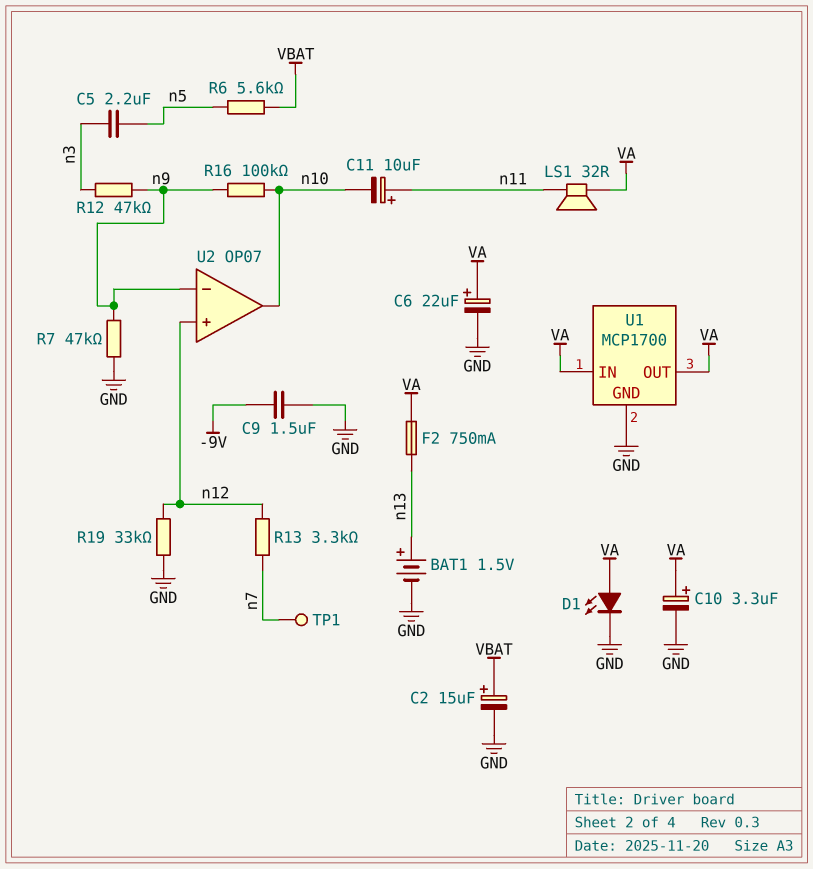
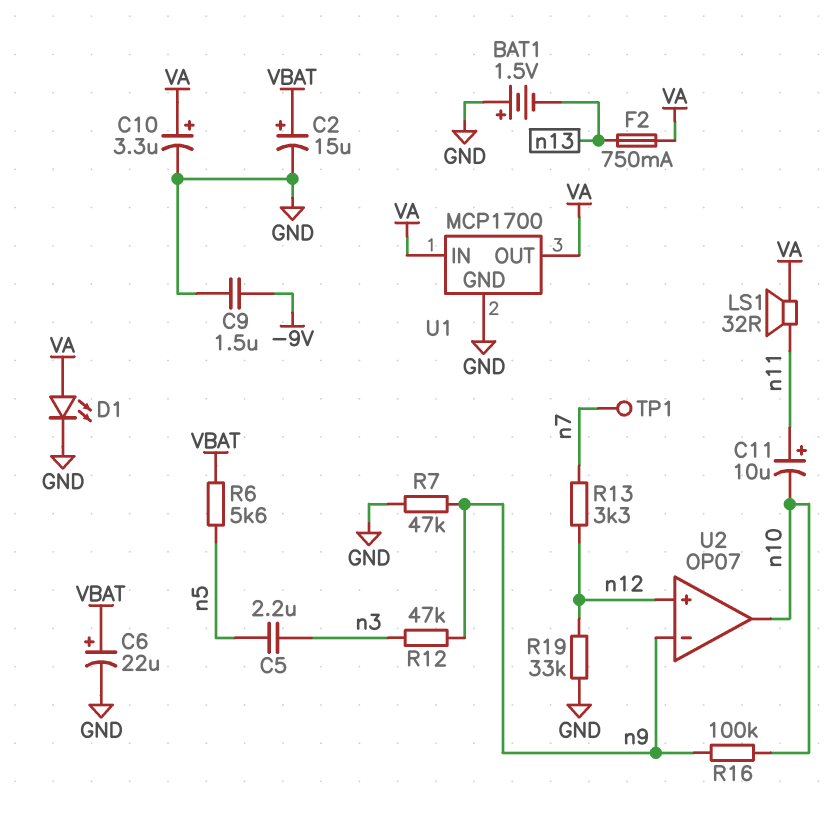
BAT1: 1.5V (plus n13, minus GND) -> 1.5V (plus GND, minus n13)
C6: 22uF (plus VA, minus GND) -> 22uF (plus VBAT, minus GND)

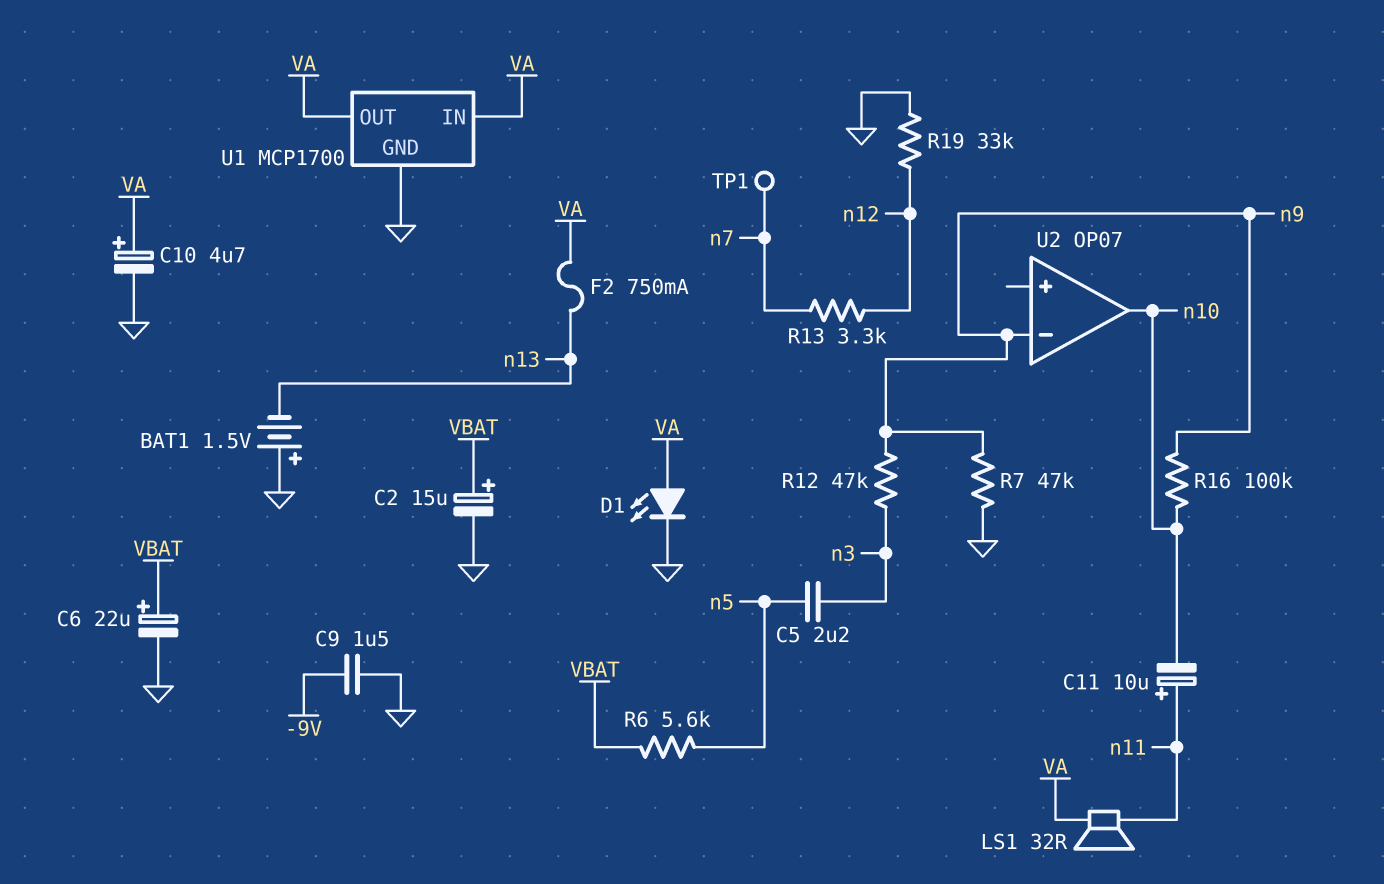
C10: 3.3uF (plus VA, minus GND) -> 4.7uF (plus VA, minus GND)
U2 pin in+: n12 -> none

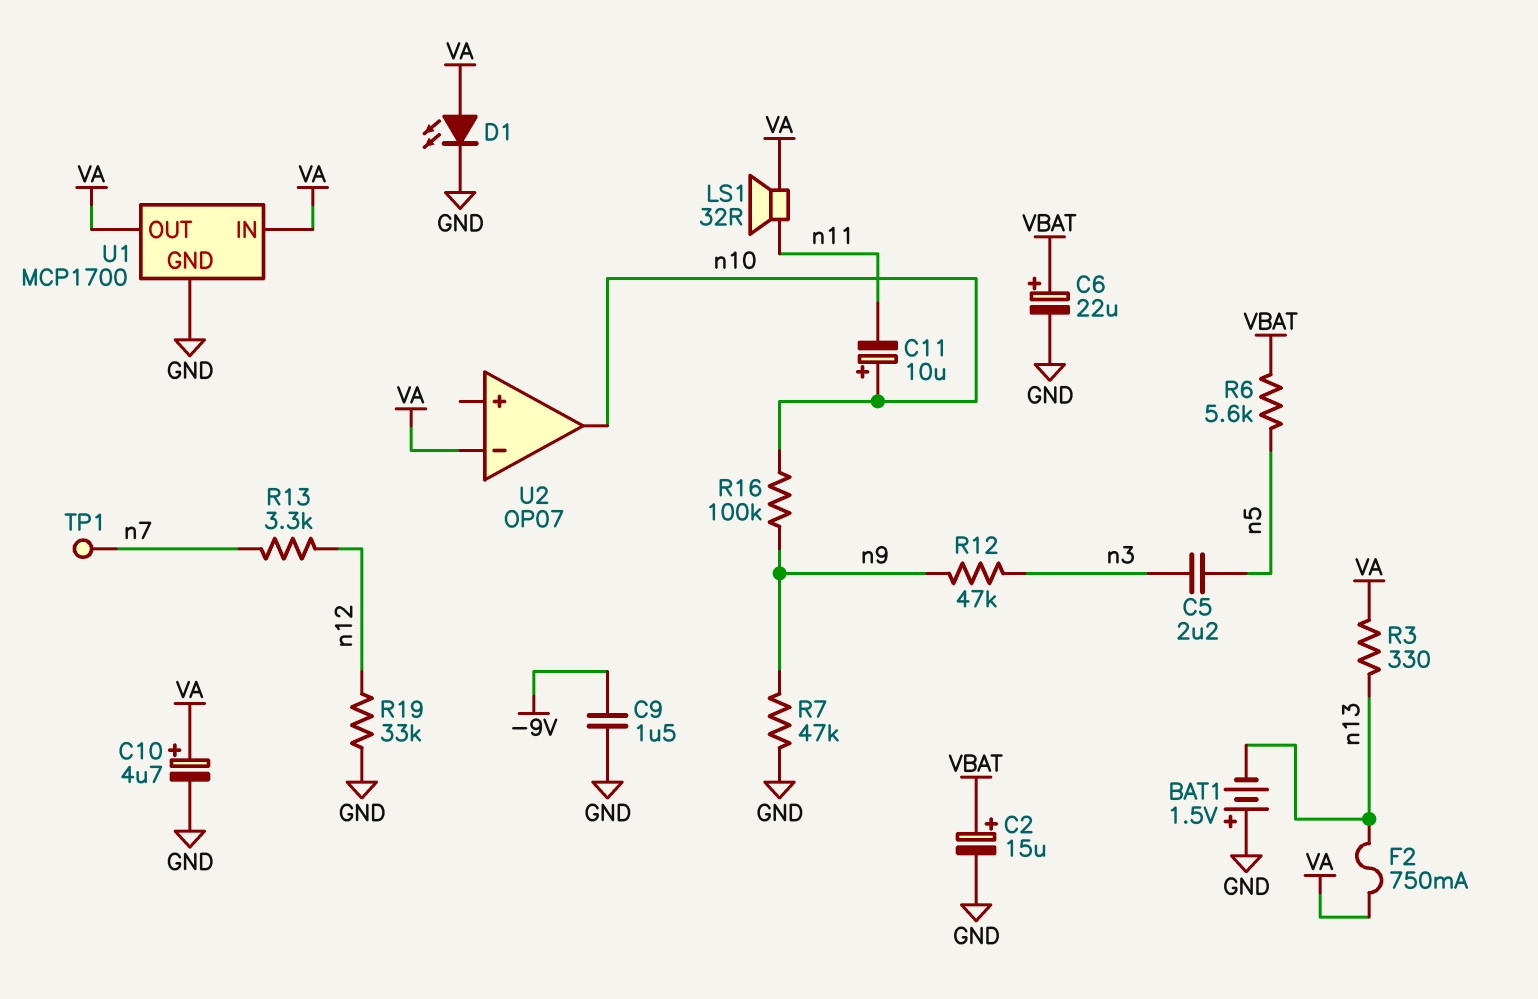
C11: 10uF (plus n11, minus n10) -> 10uF (plus n10, minus n11)
R3: none -> 330 (VA, n13)
U2 pin in-: n9 -> VA

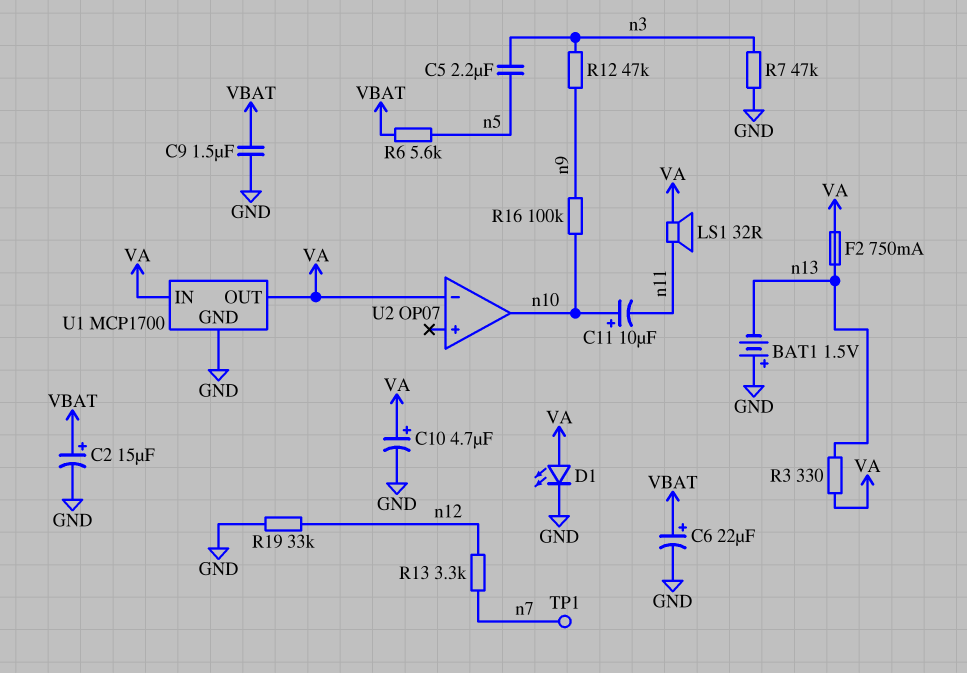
C9: 1.5uF (-9V, GND) -> 1.5uF (GND, VBAT)
R7: 47k (GND, n9) -> 47k (GND, n3)

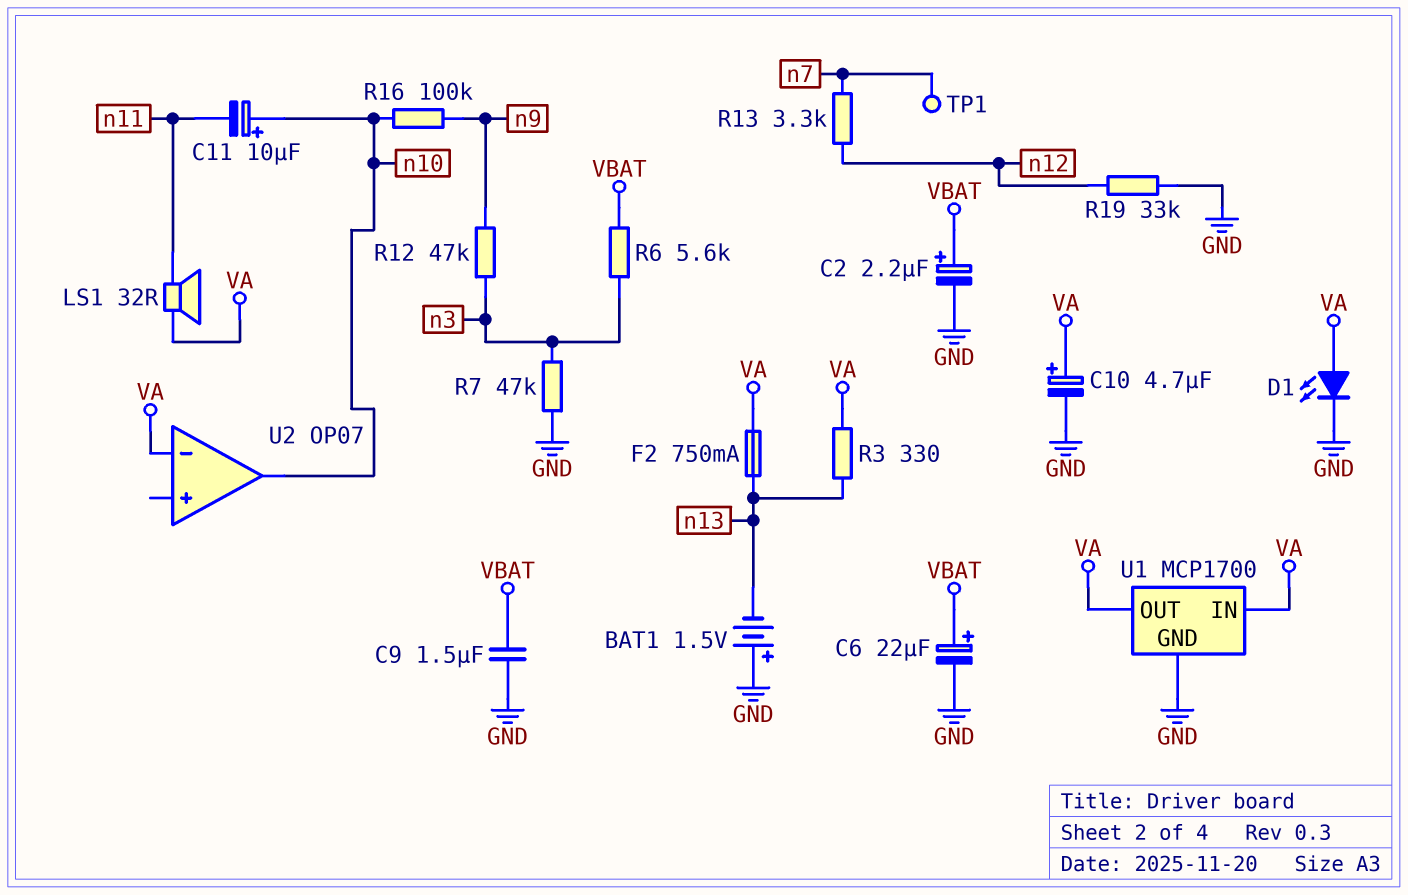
C2: 15uF (plus VBAT, minus GND) -> 2.2uF (plus VBAT, minus GND)
C5: 2.2uF (n3, n5) -> none
R6: 5.6k (VBAT, n5) -> 5.6k (VBAT, n3)

